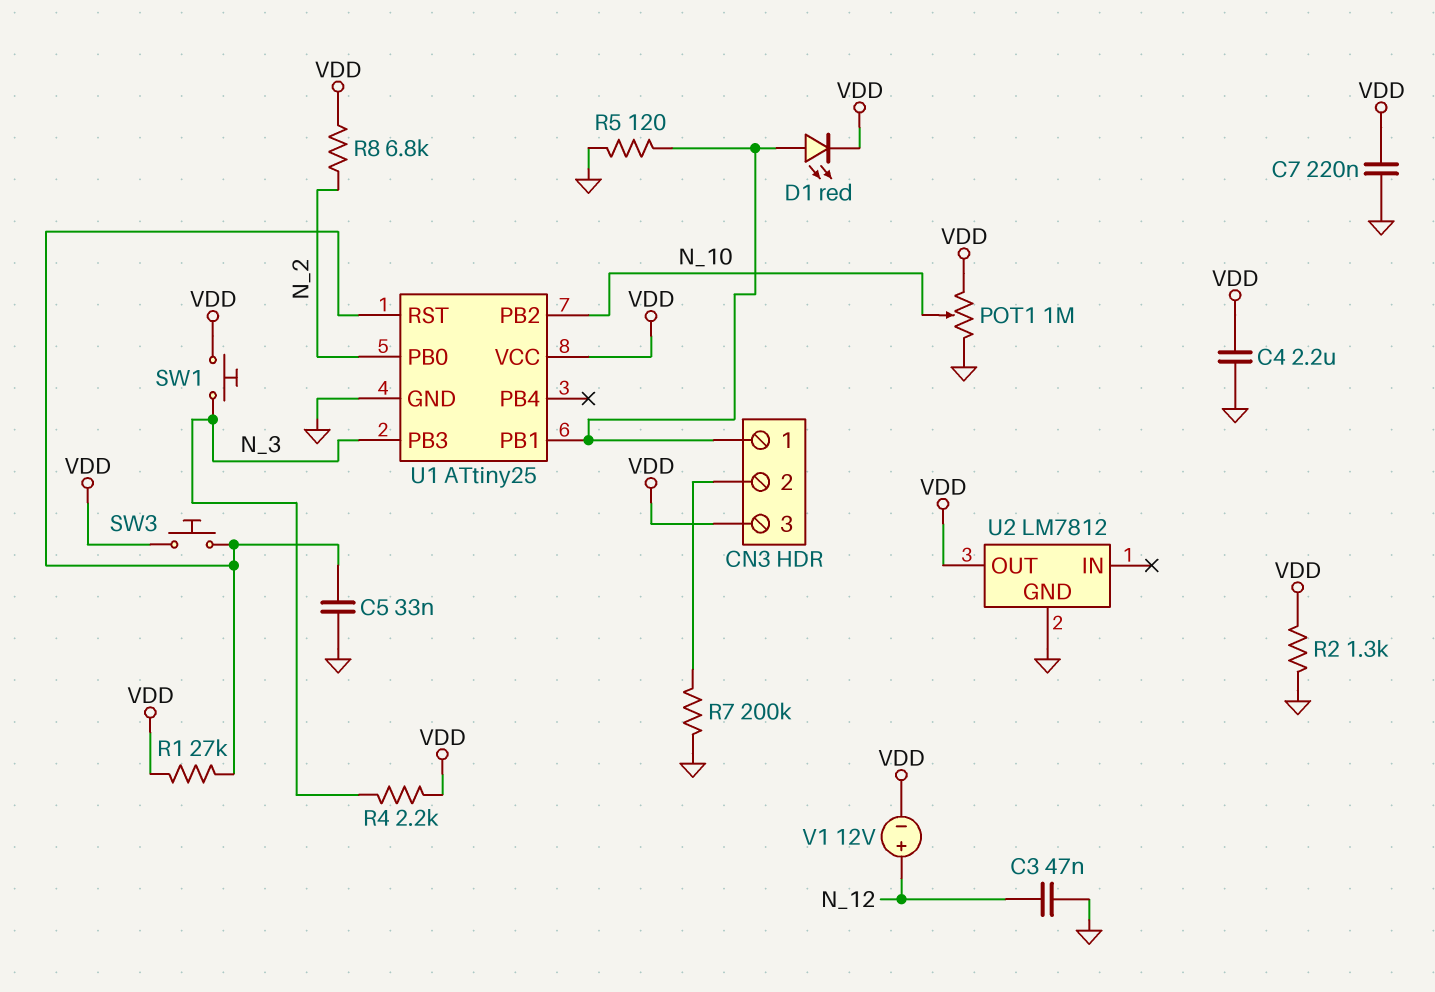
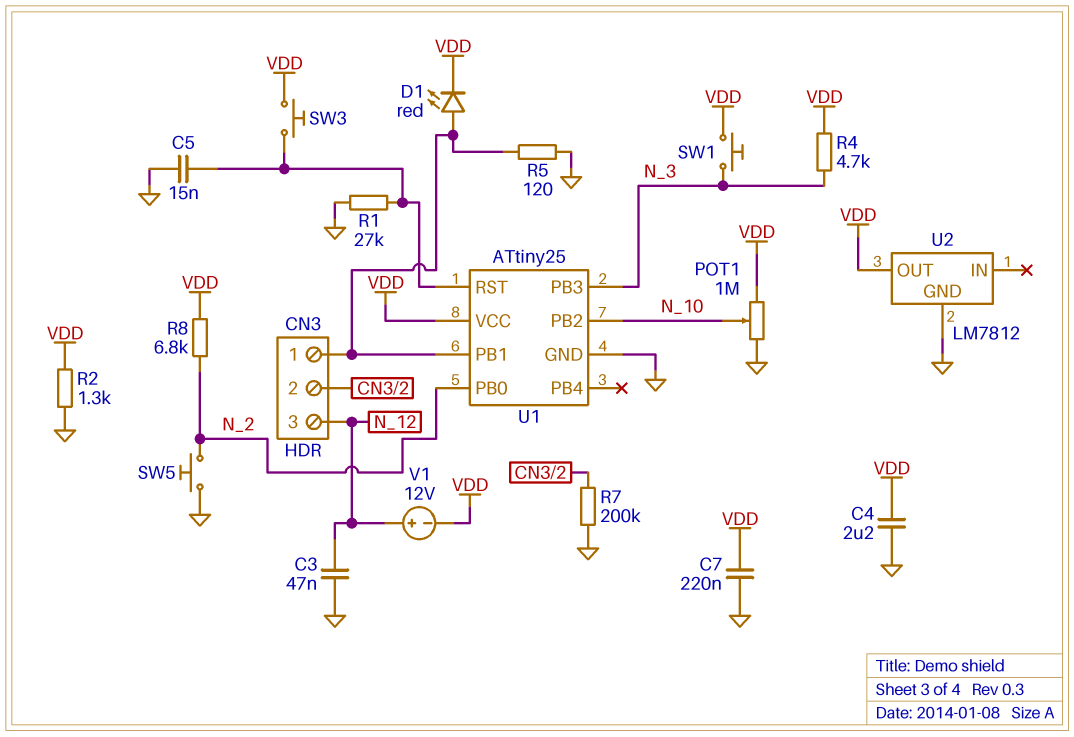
C5: 33nF (GND, U1/RST) -> 15nF (GND, U1/RST)
CN3 pin 3: VDD -> N_12
R1: 27k (U1/RST, VDD) -> 27k (GND, U1/RST)
R4: 2.2k (N_3, VDD) -> 4.7k (N_3, VDD)
SW5: none -> button (GND, N_2)

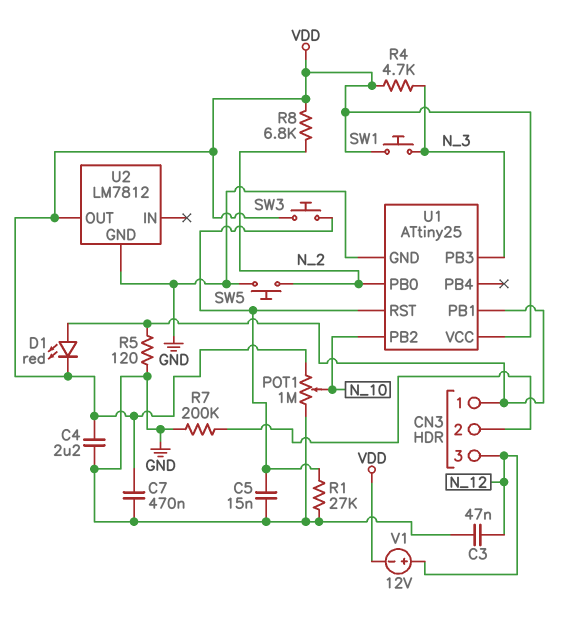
C7: 220nF (GND, VDD) -> 470nF (GND, VDD)
R2: 1.3k (GND, VDD) -> none

